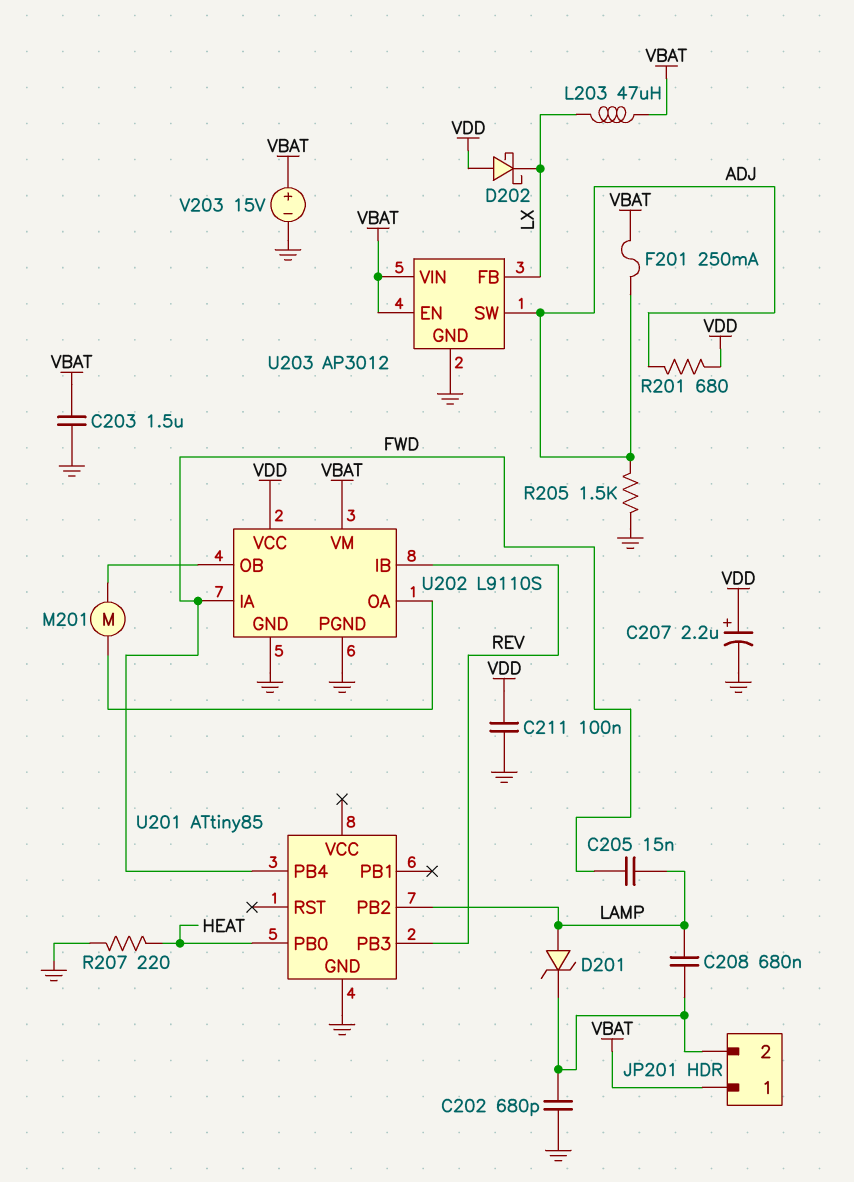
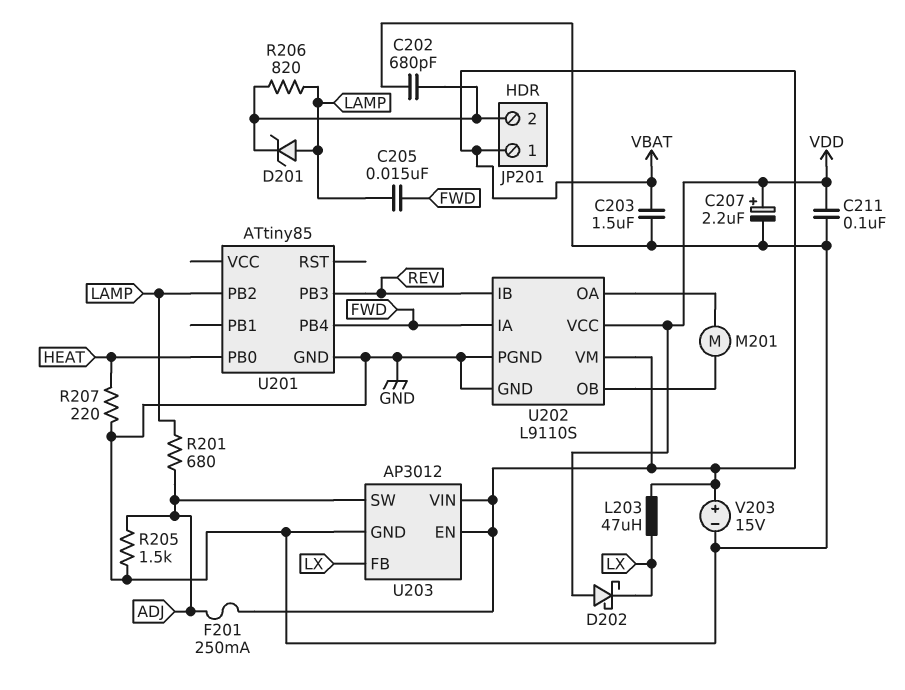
C208: 680nF (JP201/2, LAMP) -> none
R201: 680 (ADJ, VDD) -> 680 (ADJ, LAMP)
R206: none -> 820 (JP201/2, LAMP)

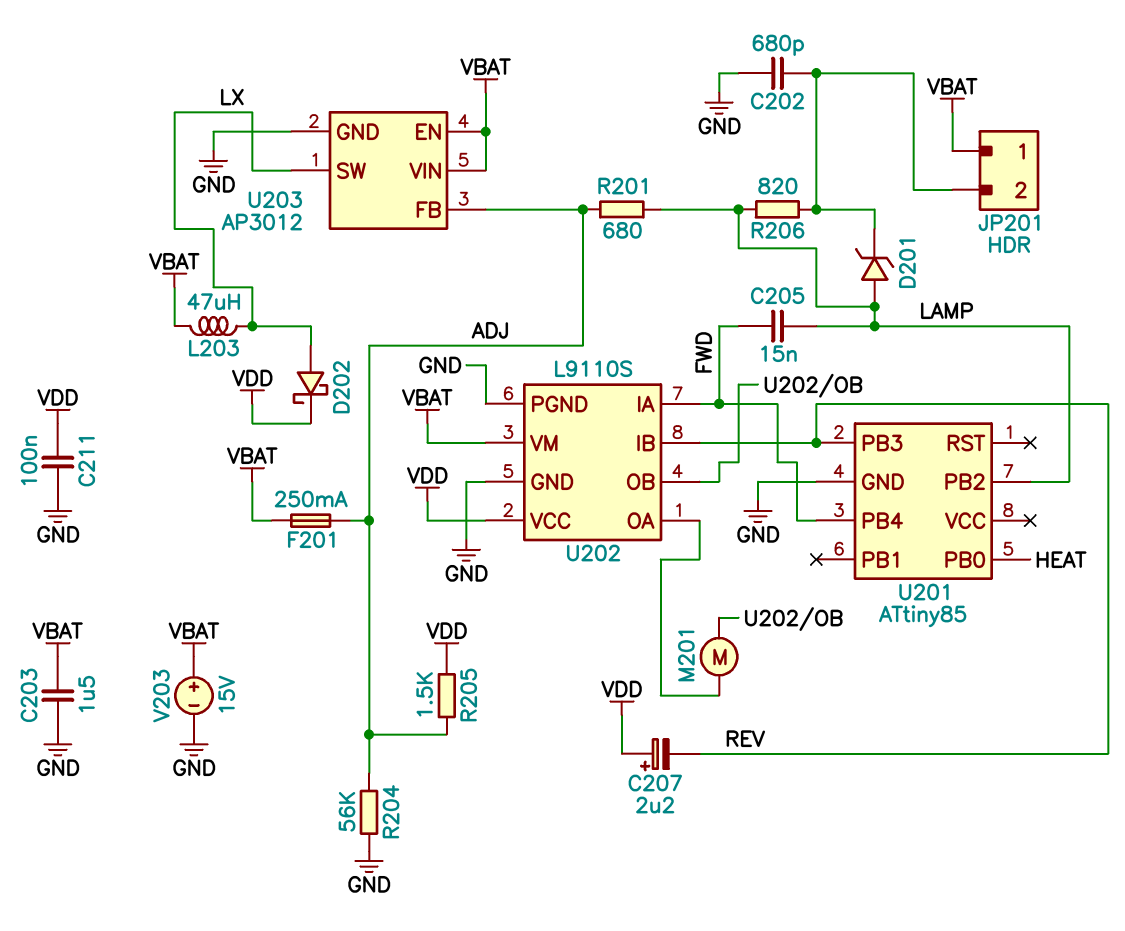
C207: 2.2uF (plus VDD, minus GND) -> 2.2uF (plus VDD, minus REV)
D202: schottky (A VDD, K LX) -> schottky (A LX, K VDD)
R204: none -> 56k (ADJ, GND)
R205: 1.5k (ADJ, GND) -> 1.5k (ADJ, VDD)
R207: 220 (GND, HEAT) -> none
U203 pin FB: LX -> ADJ
U203 pin SW: ADJ -> LX

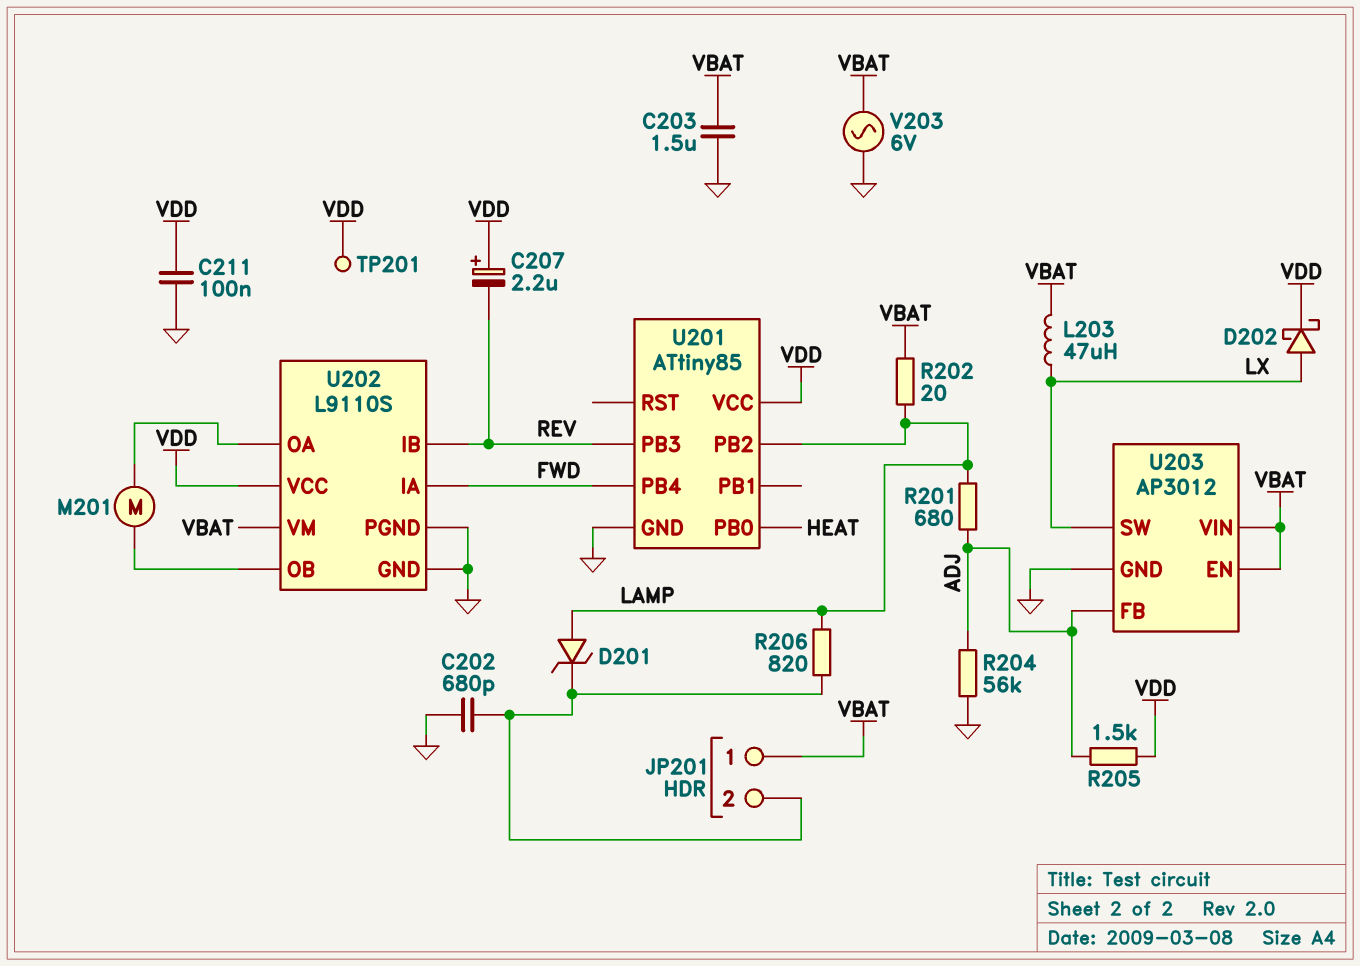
C205: 15nF (FWD, LAMP) -> none
F201: 250mA (ADJ, VBAT) -> none
R202: none -> 20 (LAMP, VBAT)
TP201: none -> test point (VDD)
U201 pin VCC: none -> VDD
V203: 15V (plus VBAT, minus GND) -> AC 6V (GND, VBAT)

